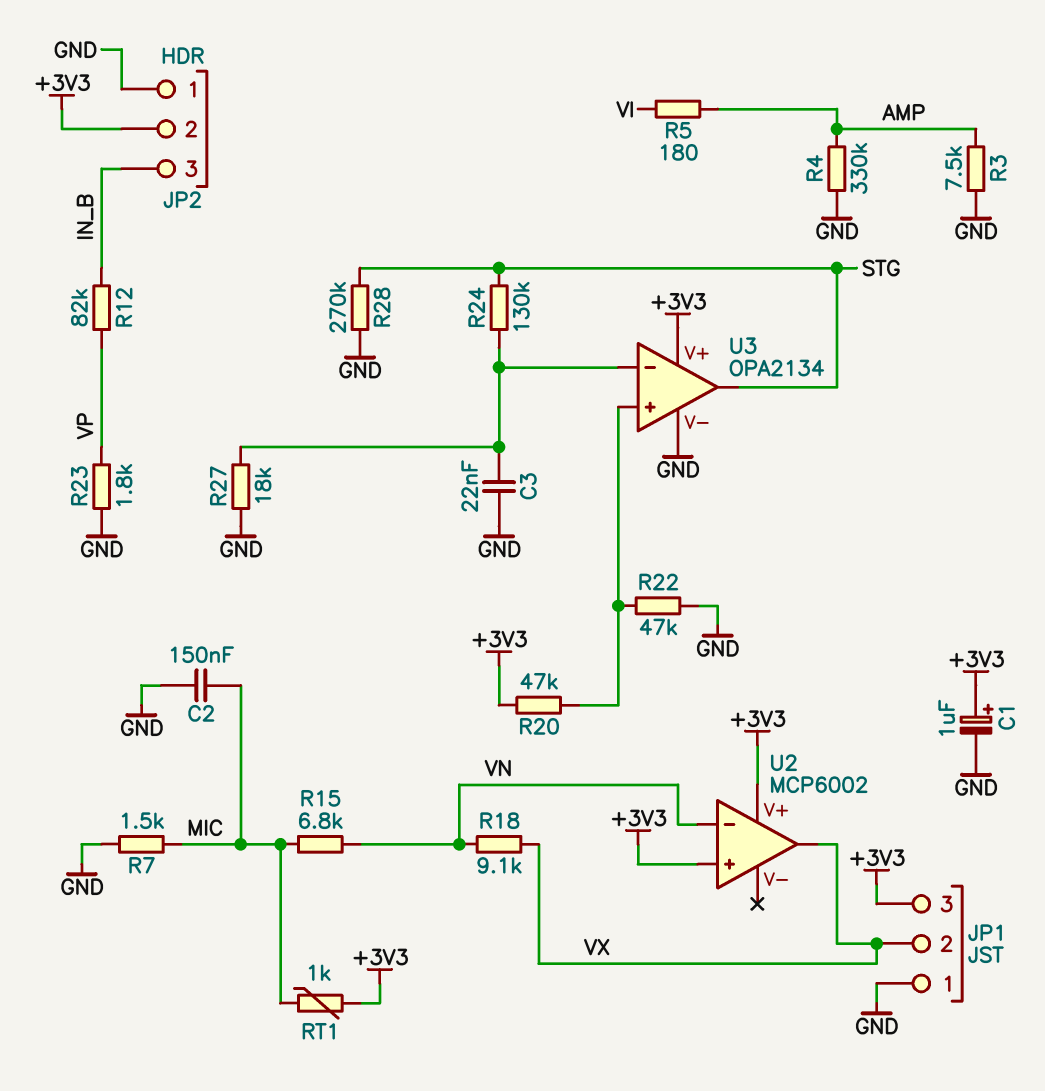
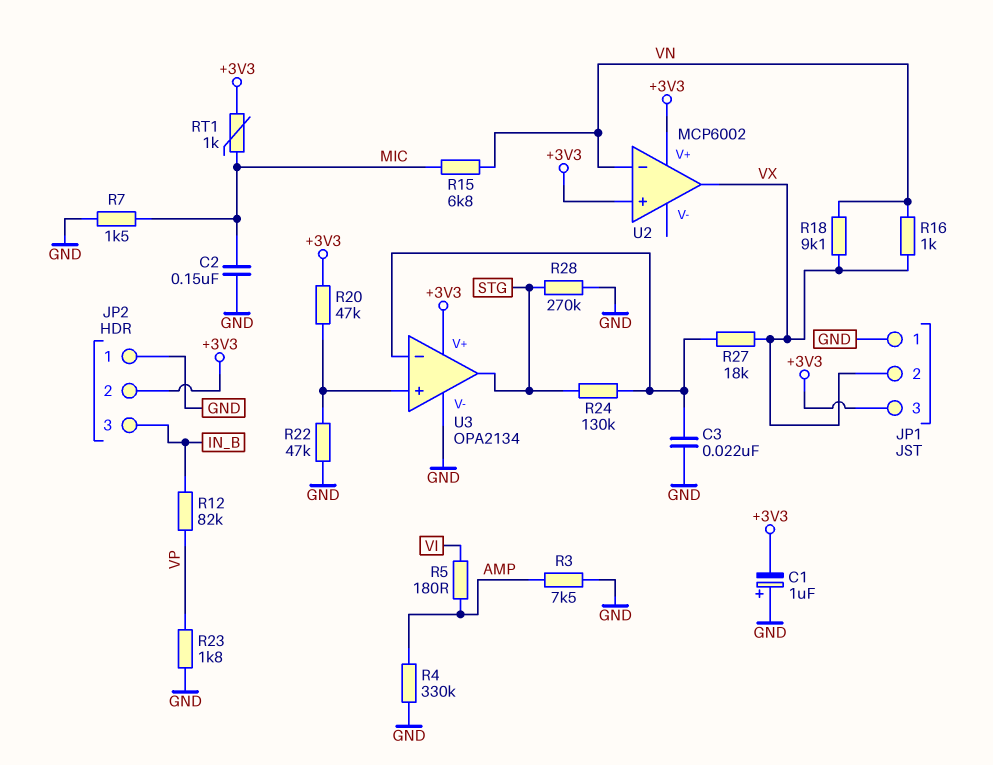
C1: 1uF (plus +3V3, minus GND) -> 1uF (plus GND, minus +3V3)
R16: none -> 1k (VN, VX)
R27: 18k (GND, U3/in-) -> 18k (U3/in-, VX)

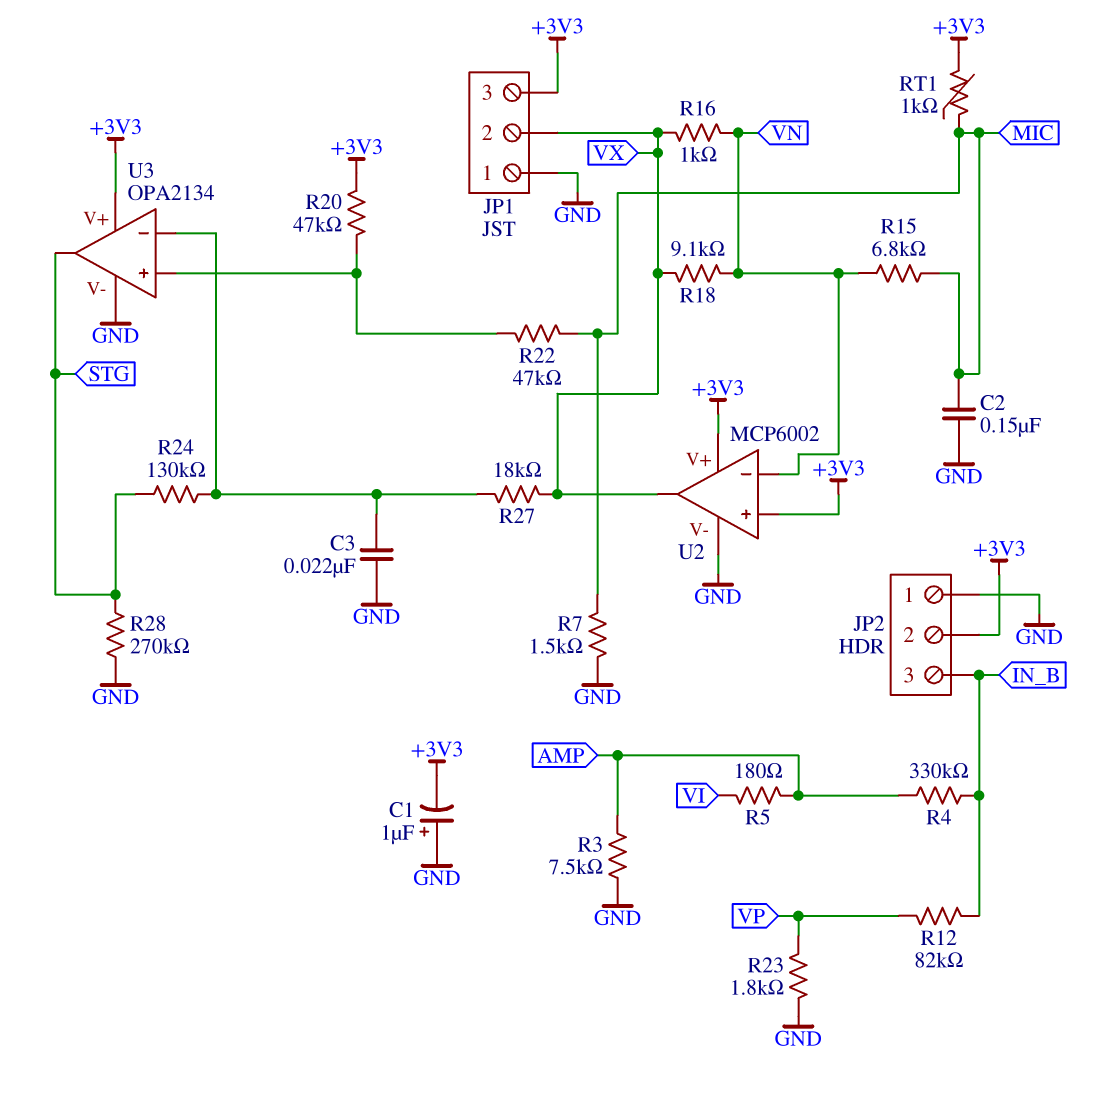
R4: 330k (AMP, GND) -> 330k (AMP, IN_B)
R22: 47k (GND, U3/in+) -> 47k (MIC, U3/in+)
U2 pin V-: none -> GND

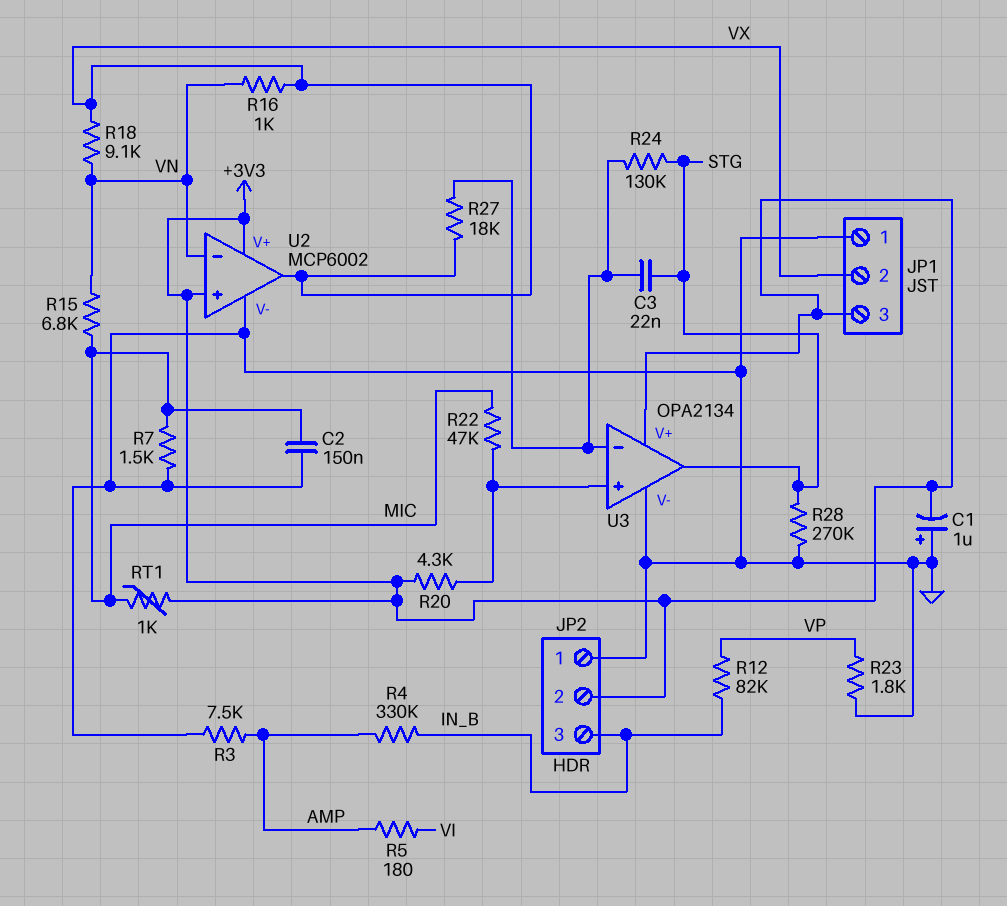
C3: 22nF (GND, U3/in-) -> 22nF (STG, U3/in-)
R20: 47k (+3V3, U3/in+) -> 4.3k (+3V3, U3/in+)

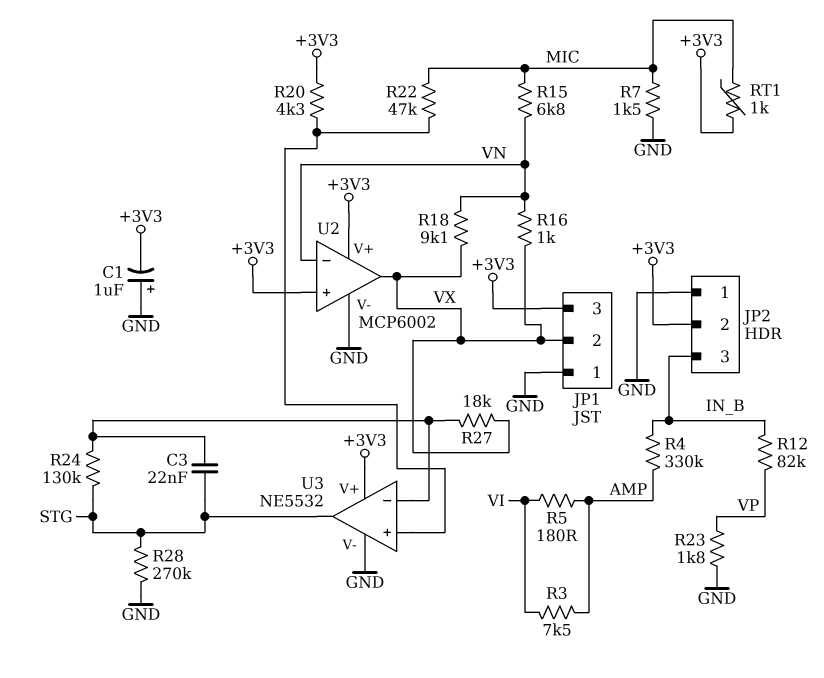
C2: 150nF (GND, MIC) -> none
R3: 7.5k (AMP, GND) -> 7.5k (AMP, VI)
U3: OPA2134 -> NE5532

